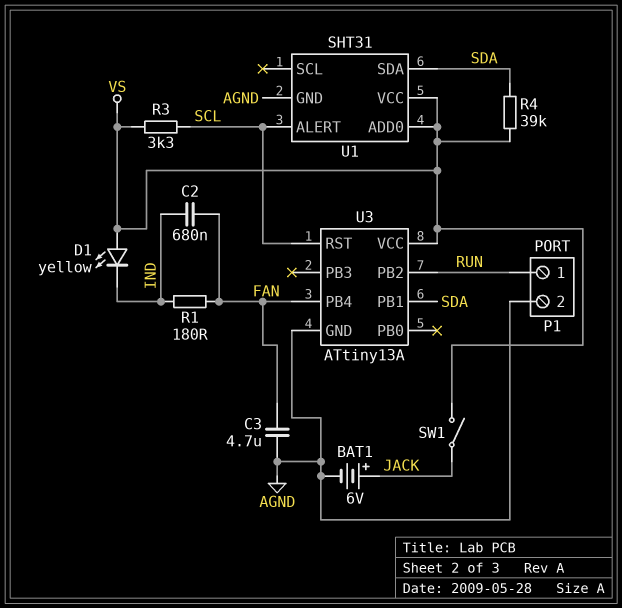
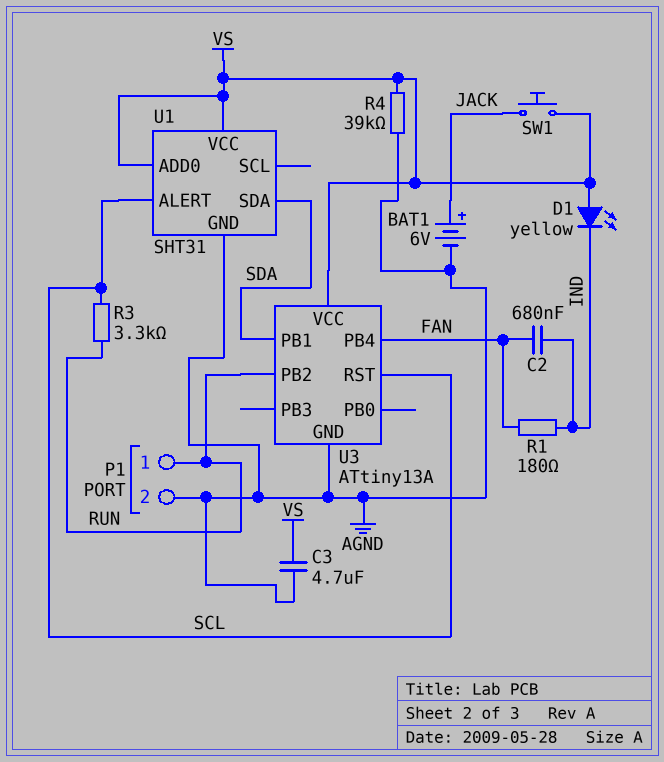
C3: 4.7uF (AGND, FAN) -> 4.7uF (AGND, VS)
R3: 3.3k (SCL, VS) -> 3.3k (RUN, SCL)
R4: 39k (SDA, VS) -> 39k (AGND, VS)
SW1: switch (JACK, VS) -> button (JACK, VS)

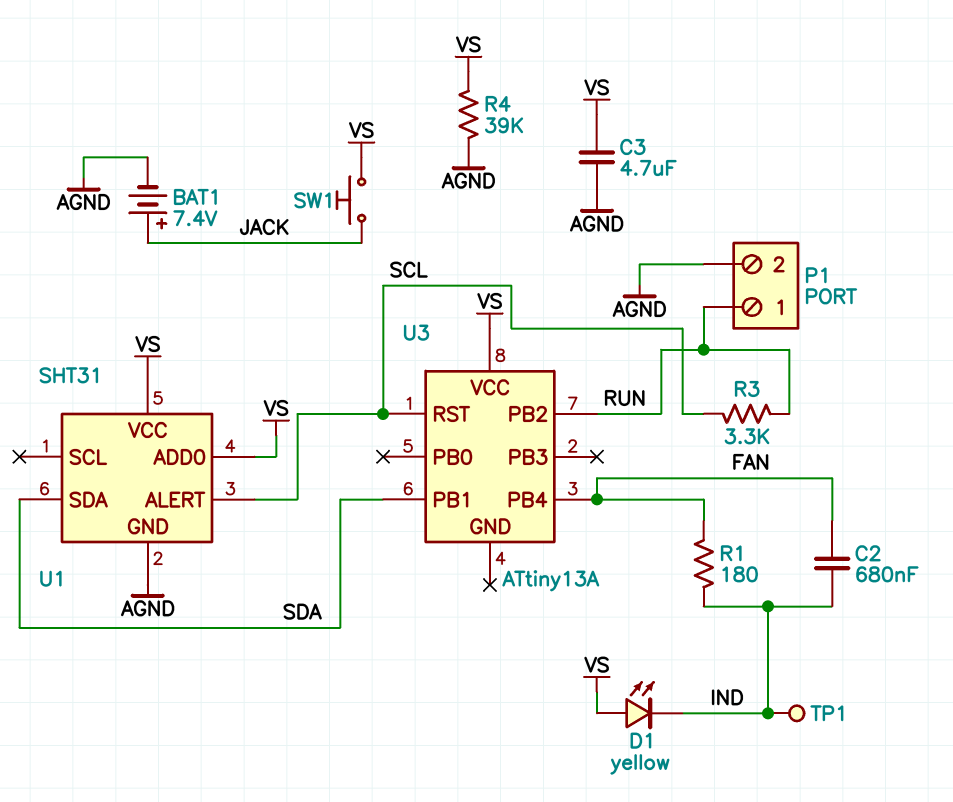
BAT1: 6V (plus JACK, minus AGND) -> 7.4V (plus JACK, minus AGND)
TP1: none -> test point (IND)
U3 pin GND: AGND -> none

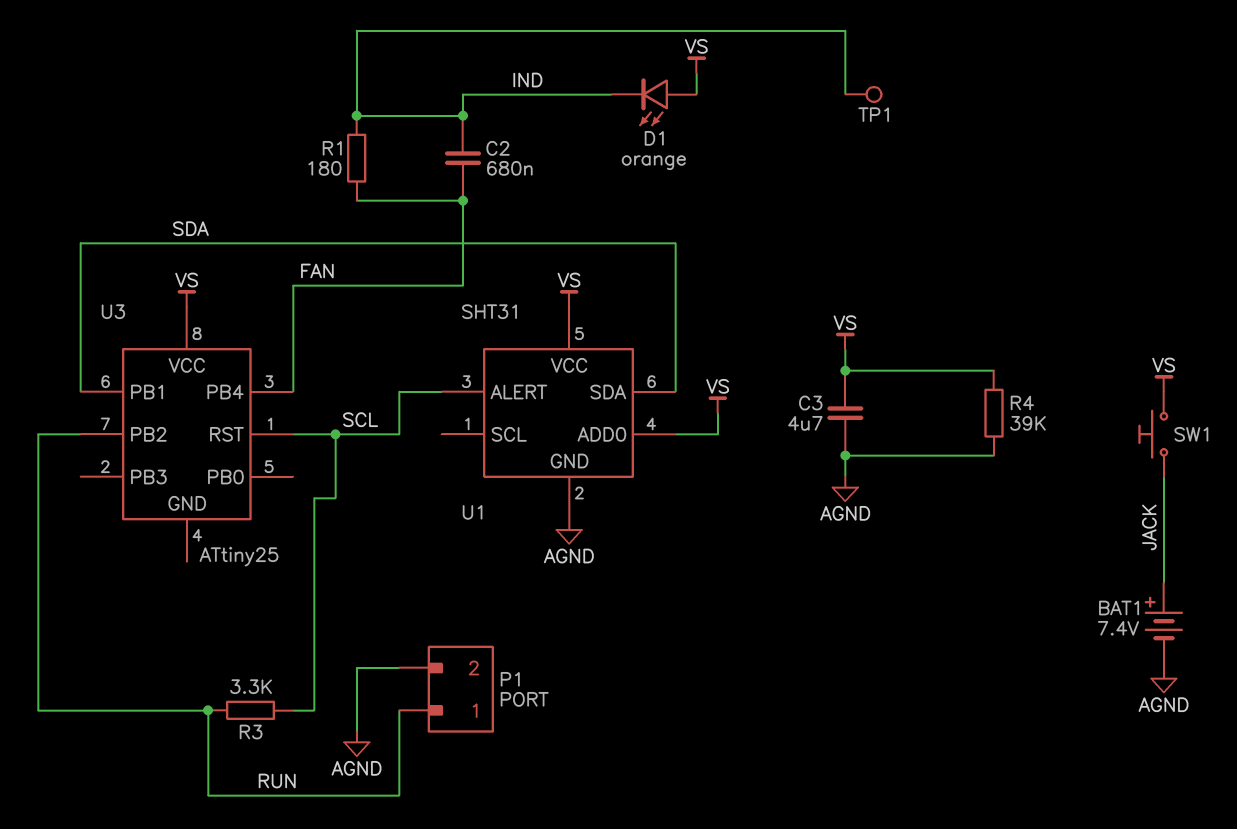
D1: LED yellow (A VS, K IND) -> LED orange (A VS, K IND)
U3: ATtiny13A -> ATtiny25

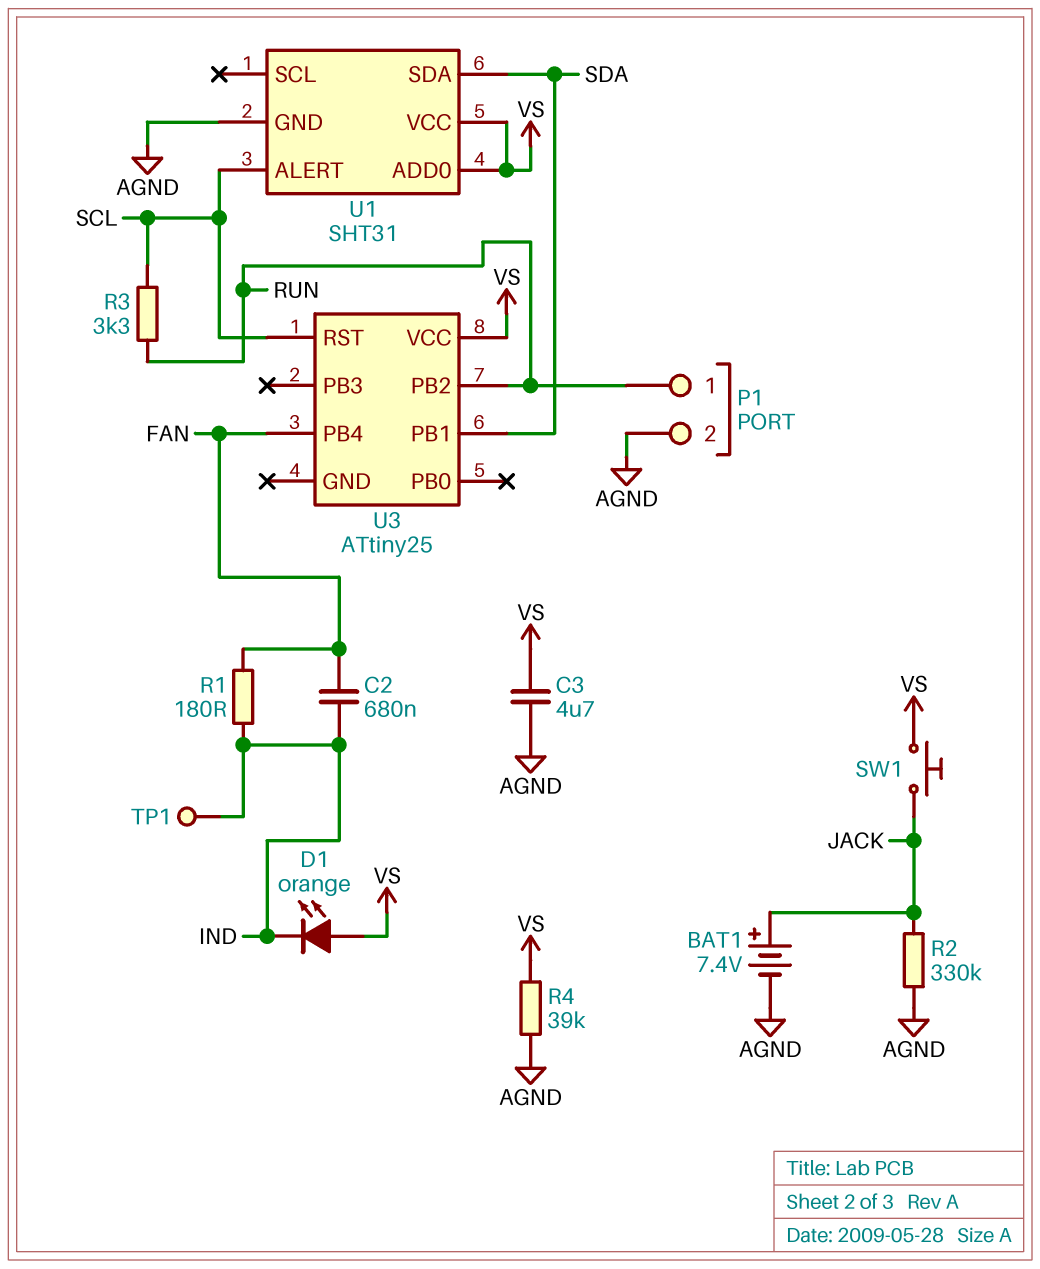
R2: none -> 330k (AGND, JACK)

